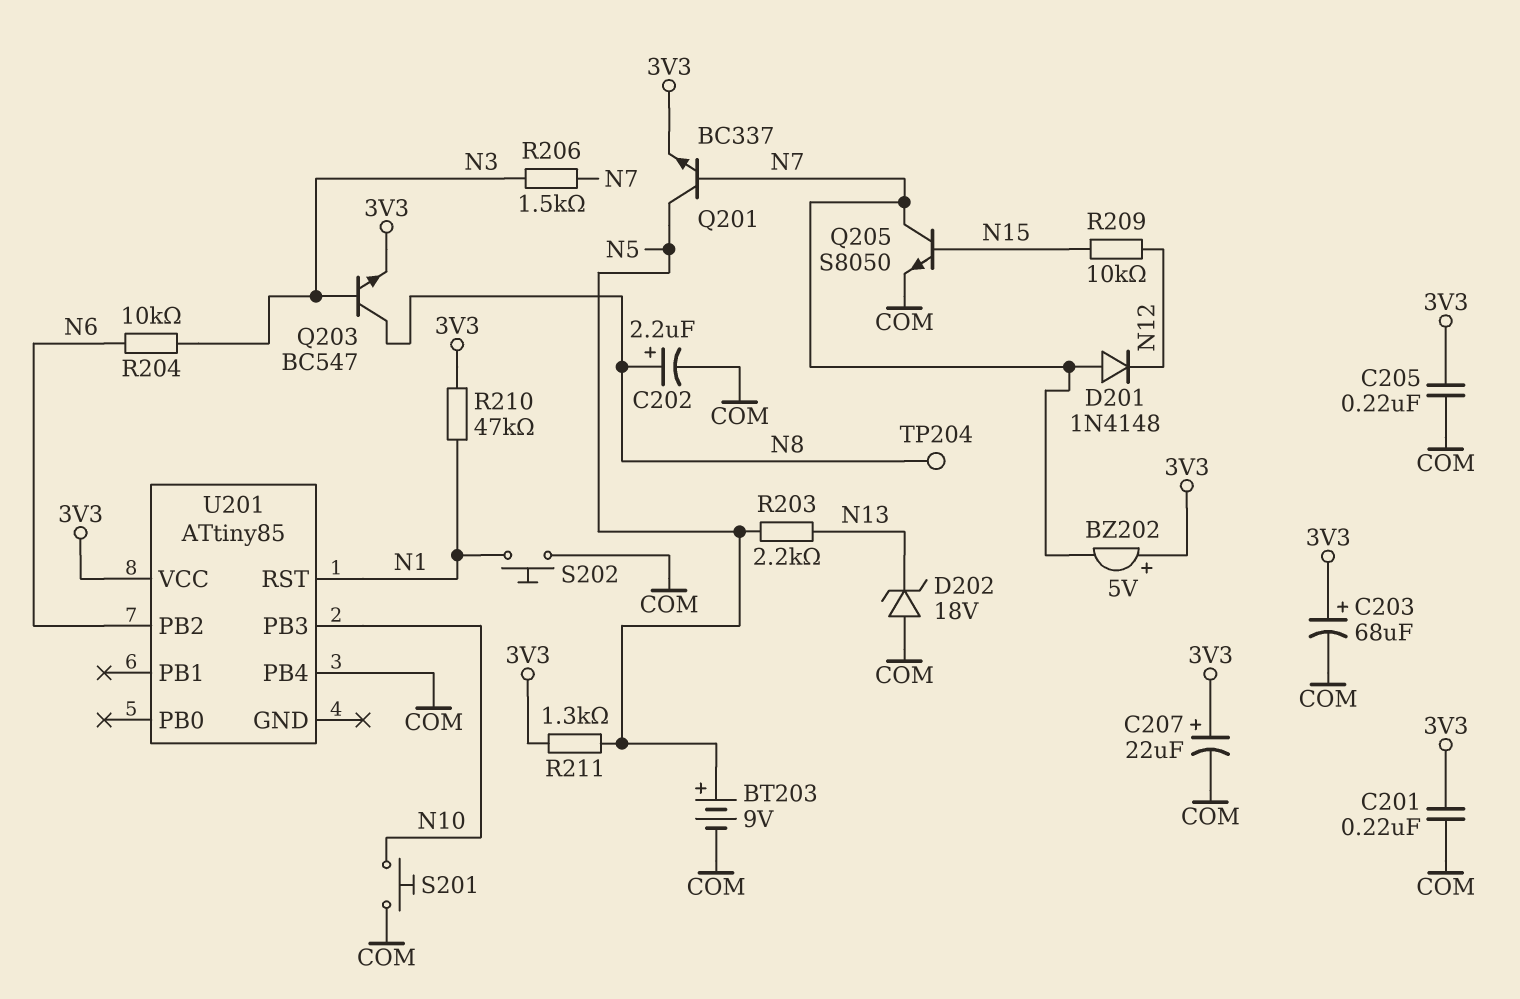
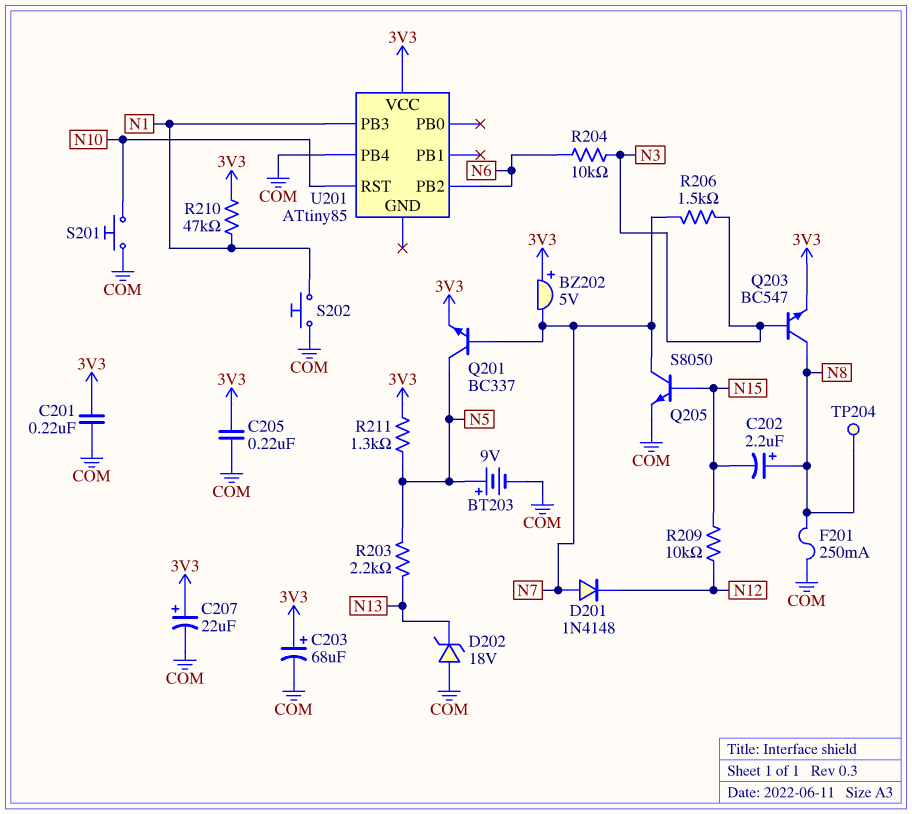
C202: 2.2uF (plus N8, minus COM) -> 2.2uF (plus N8, minus N15)
F201: none -> 250mA (COM, N8)
U201 pin PB3: N10 -> N1
U201 pin RST: N1 -> N10

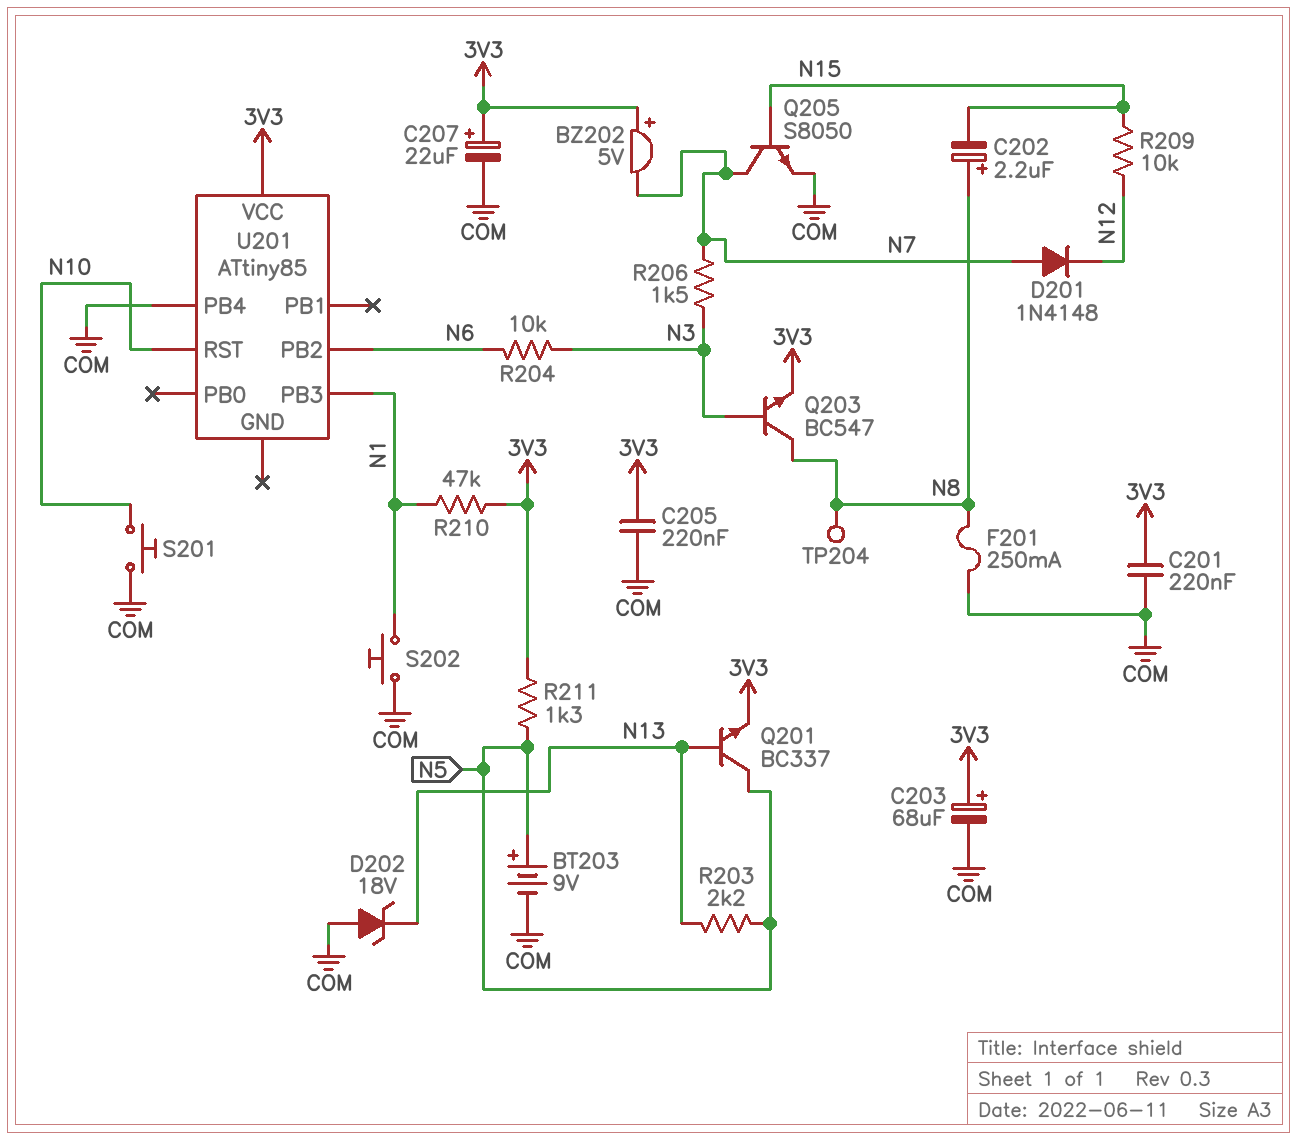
Q201: NPN BC337 (B N7, C N5, E 3V3) -> NPN BC337 (B N13, C N5, E 3V3)

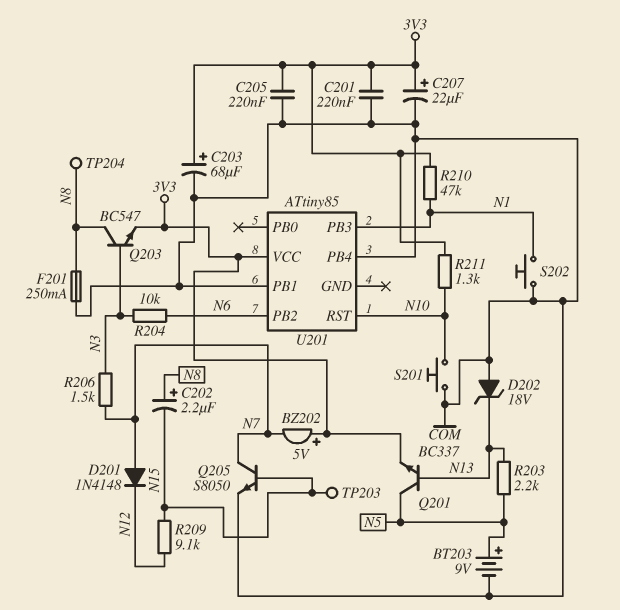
R209: 10k (N12, N15) -> 9.1k (N12, N15)
R211: 1.3k (3V3, N5) -> 1.3k (3V3, N10)
TP203: none -> test point (N15)
U201 pin PB1: none -> COM

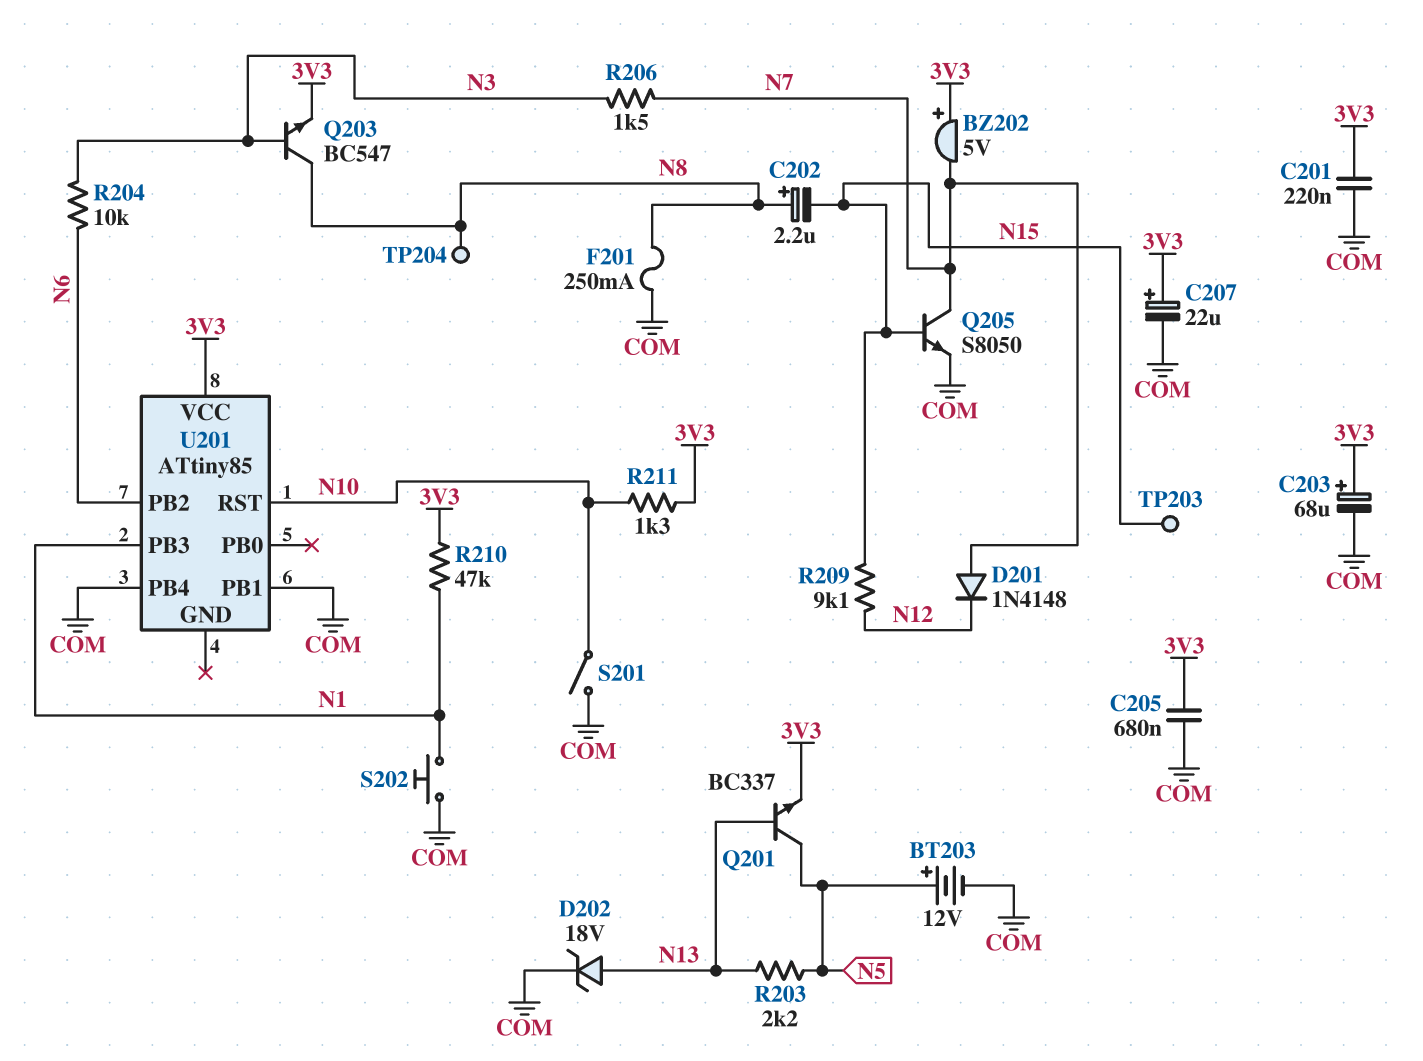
BT203: 9V (plus N5, minus COM) -> 12V (plus N5, minus COM)
C205: 220nF (3V3, COM) -> 680nF (3V3, COM)
D202: zener 18V (A COM, K N13) -> zener 18V (A N13, K COM)
S201: button (COM, N10) -> switch (COM, N10)

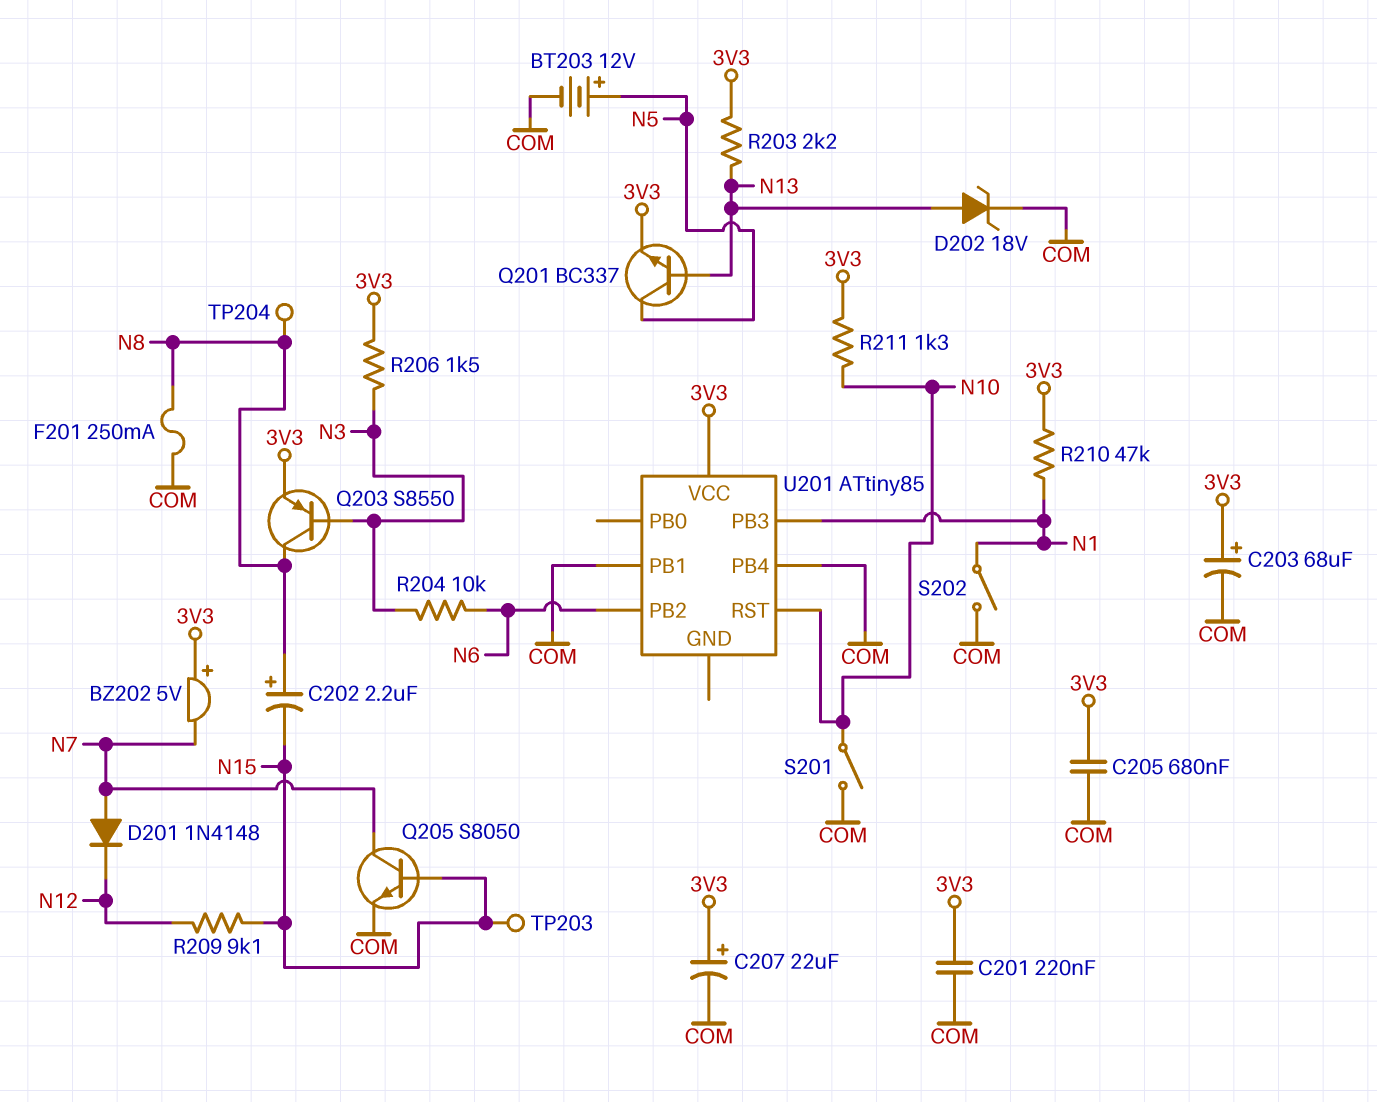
Q203: NPN BC547 (B N3, C N8, E 3V3) -> PNP S8550 (B N3, C N8, E 3V3)
R203: 2.2k (N5, N13) -> 2.2k (3V3, N13)
R206: 1.5k (N3, N7) -> 1.5k (3V3, N3)
S202: button (COM, N1) -> switch (COM, N1)

